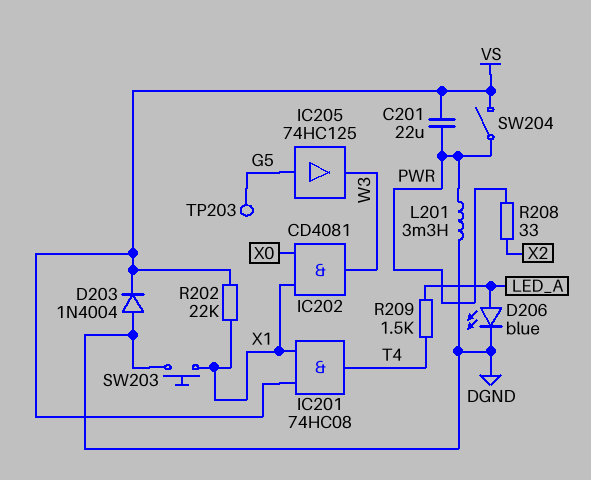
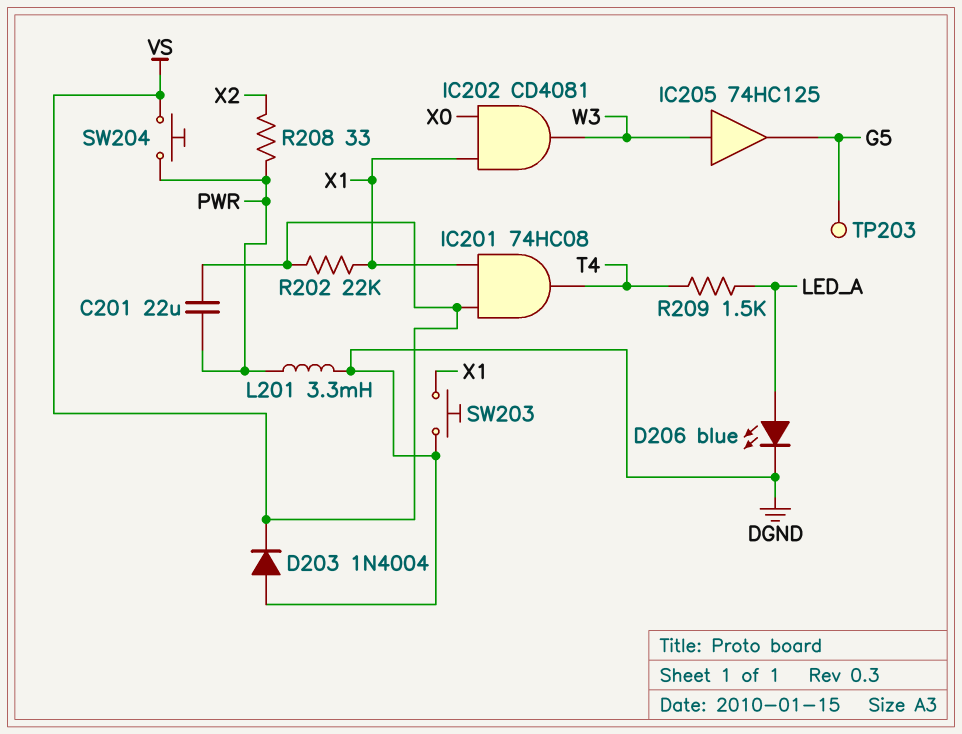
IC205: buffer 74HC125 (in G5, out W3) -> buffer 74HC125 (in W3, out G5)
SW204: switch (PWR, VS) -> button (PWR, VS)

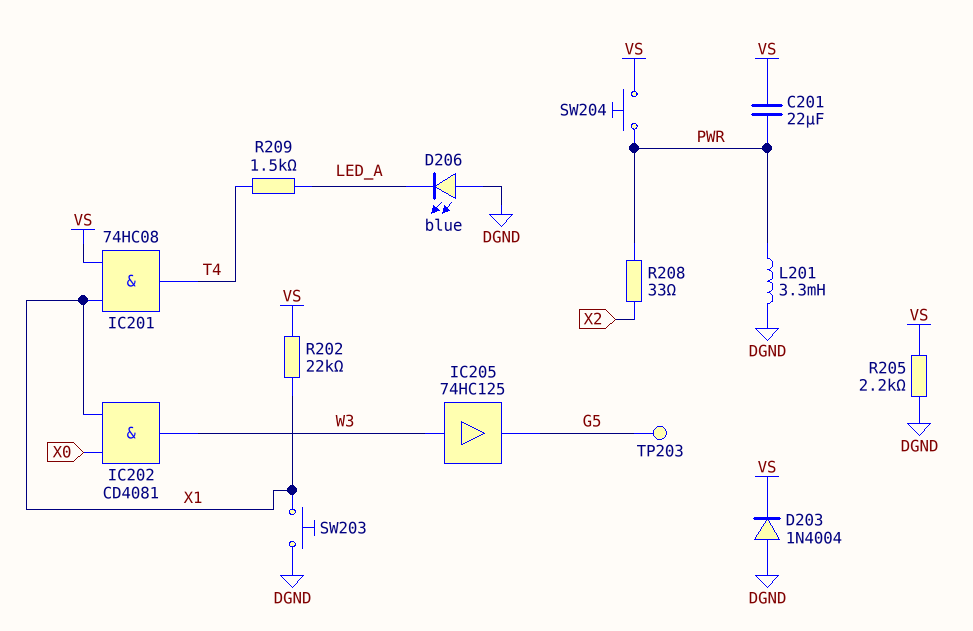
D206: LED blue (A LED_A, K DGND) -> LED blue (A DGND, K LED_A)
R205: none -> 2.2k (DGND, VS)

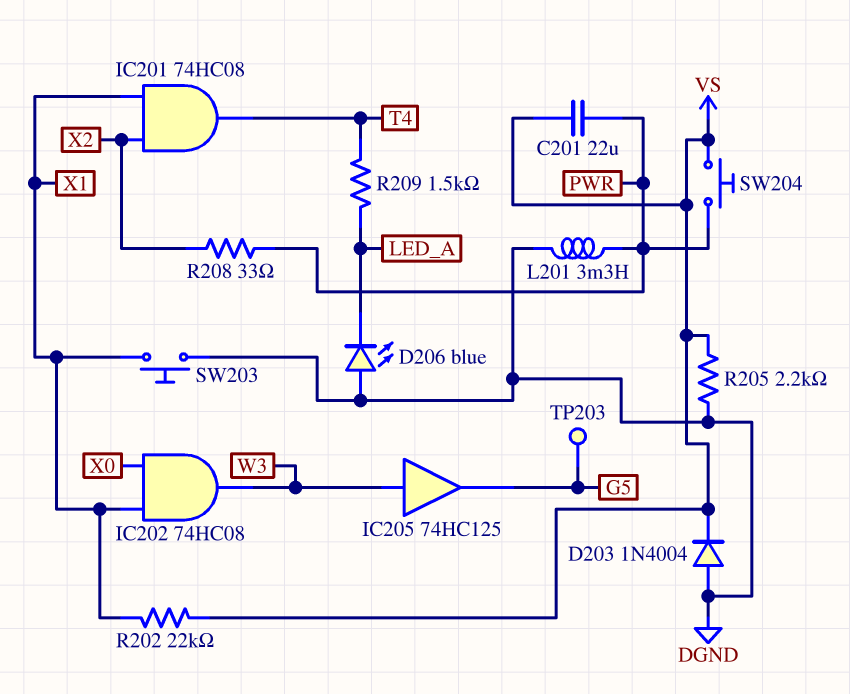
IC201: AND 74HC08 (in VS, in X1, out T4) -> AND 74HC08 (in X1, in X2, out T4)
IC202: AND CD4081 (in X0, in X1, out W3) -> AND 74HC08 (in X0, in X1, out W3)

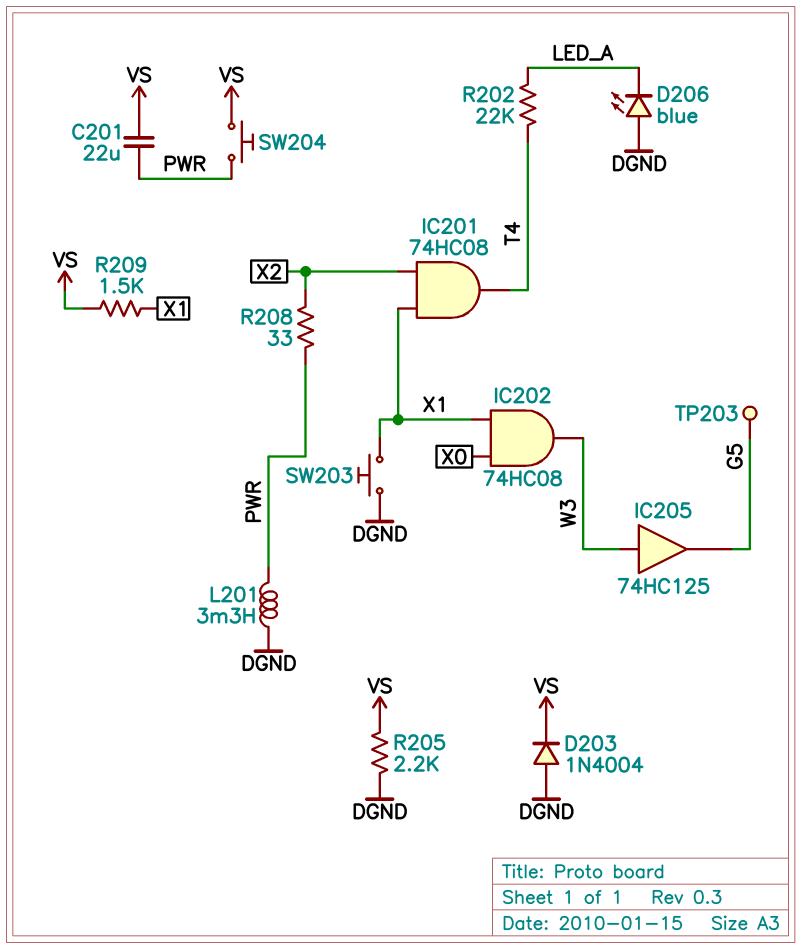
R202: 22k (VS, X1) -> 22k (LED_A, T4)
R209: 1.5k (LED_A, T4) -> 1.5k (VS, X1)

